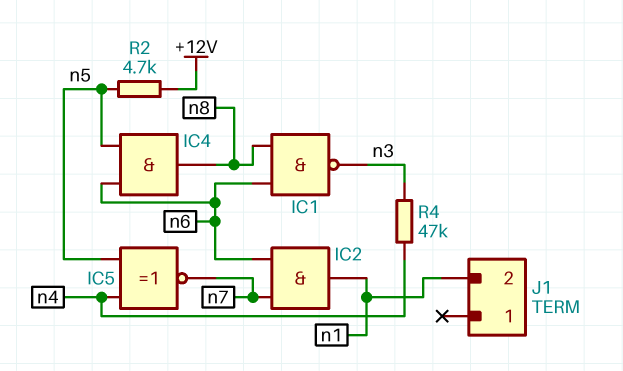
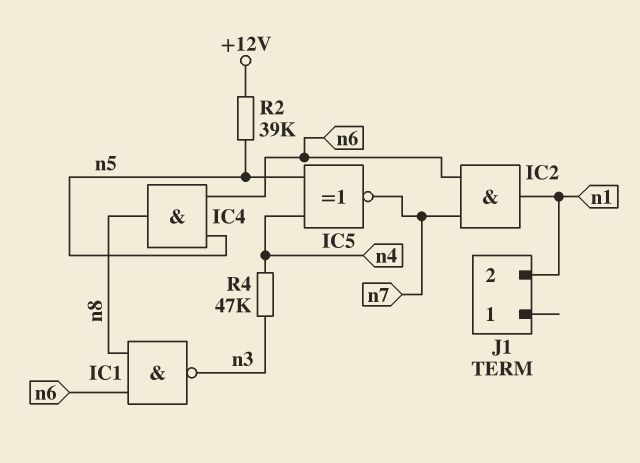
R2: 4.7k (+12V, n5) -> 39k (+12V, n5)

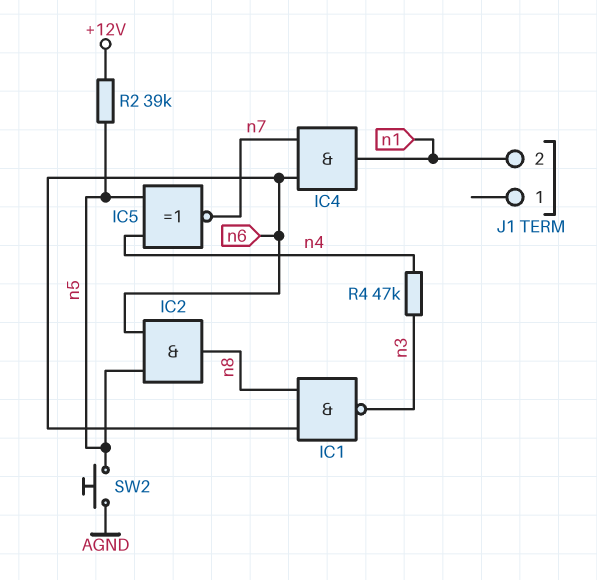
IC2: AND (in n6, in n7, out n1) -> AND (in n5, in n6, out n8)
IC4: AND (in n5, in n6, out n8) -> AND (in n6, in n7, out n1)
SW2: none -> button (AGND, n5)

